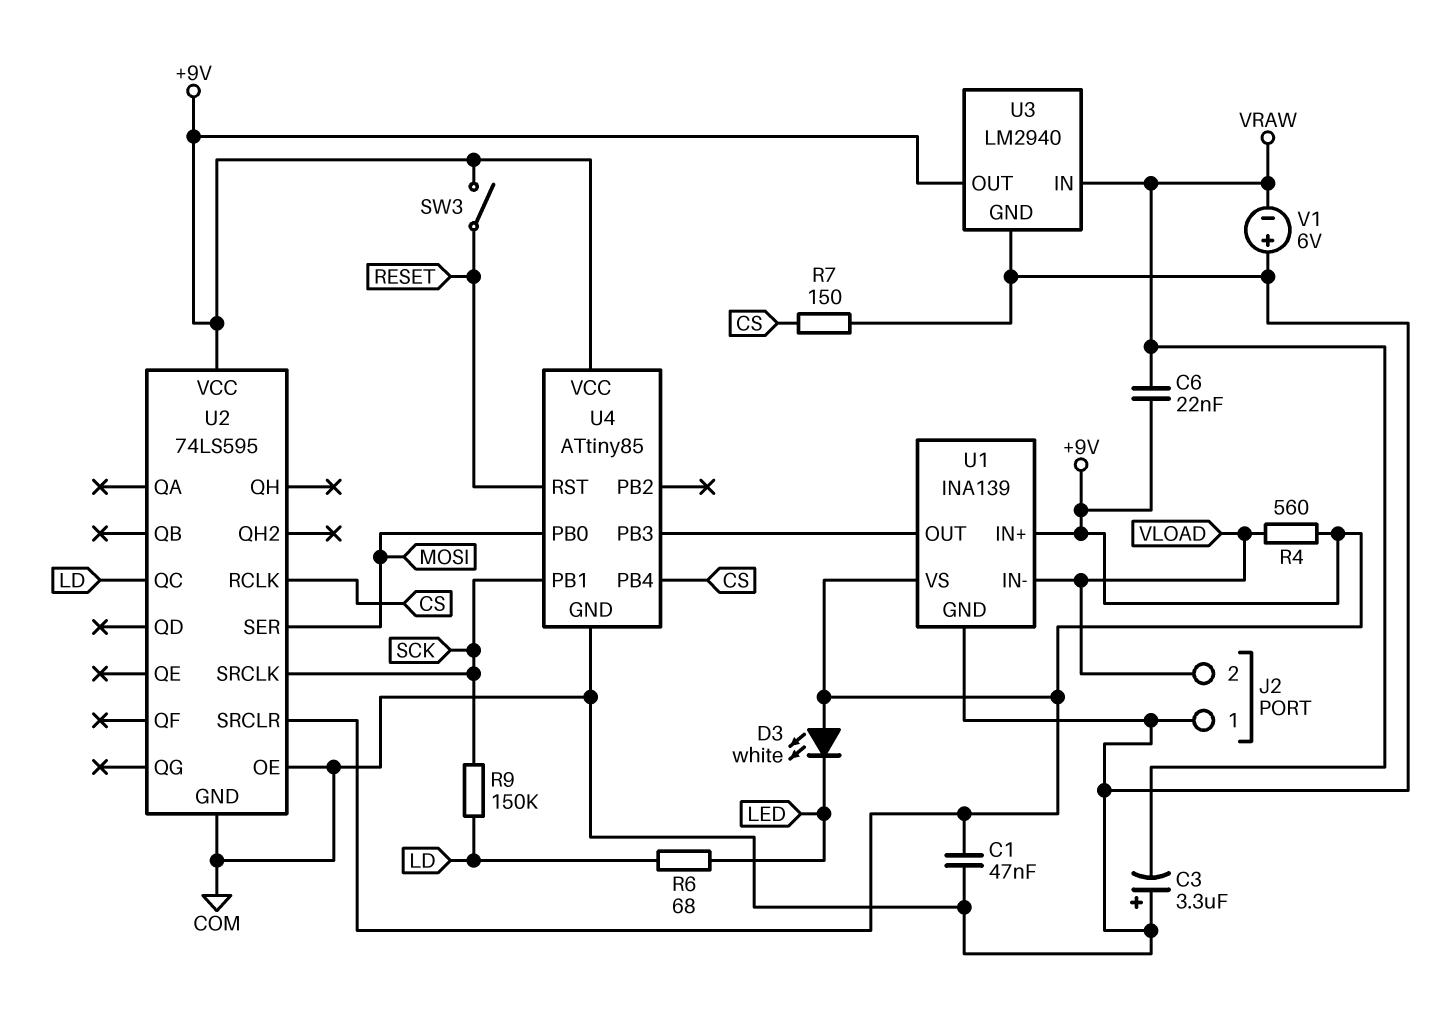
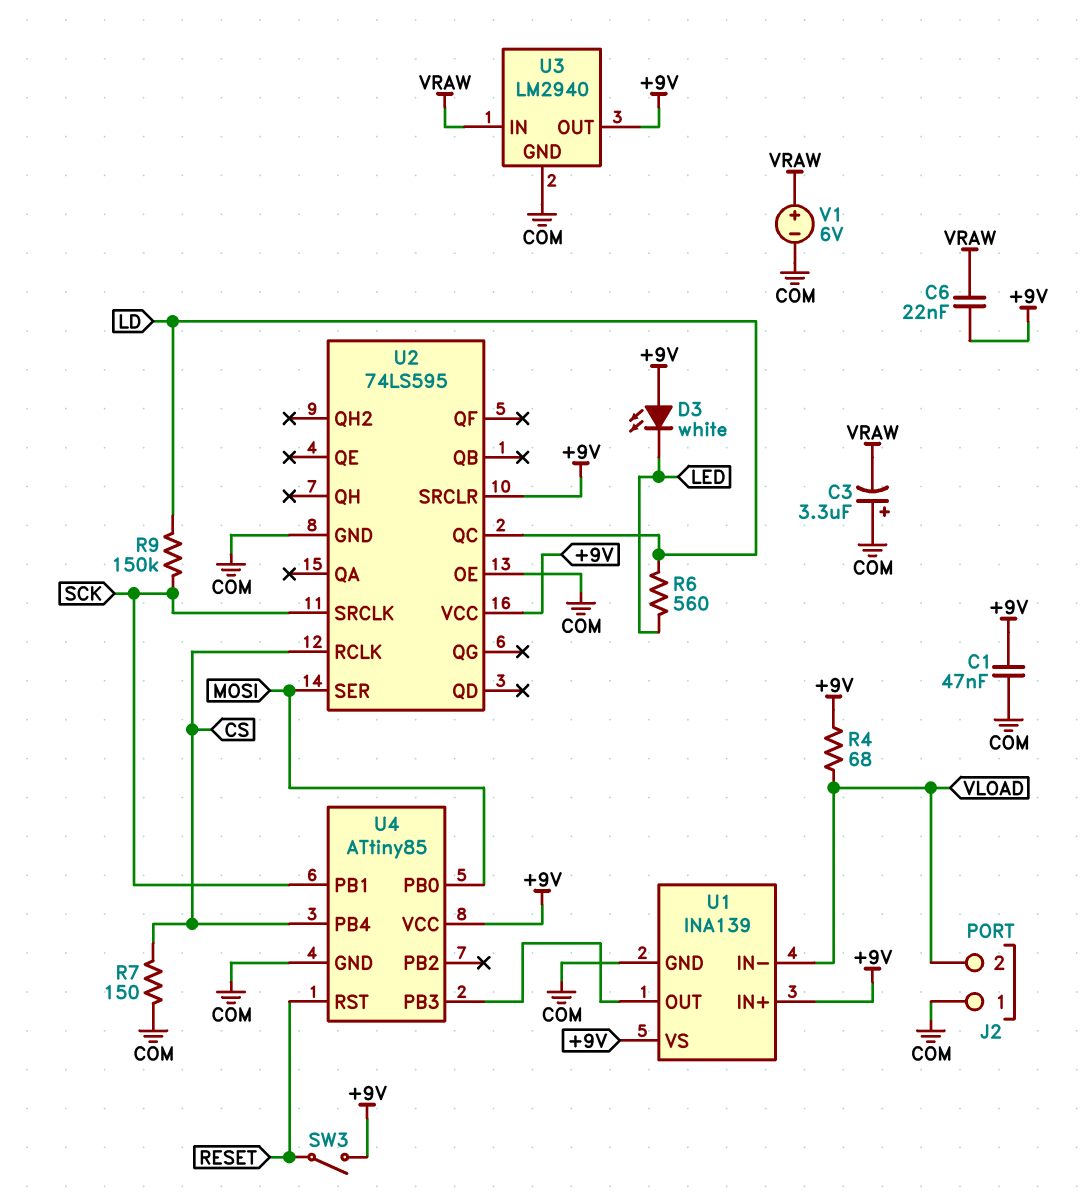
R4: 560 (+9V, VLOAD) -> 68 (+9V, VLOAD)
R6: 68 (LD, LED) -> 560 (LD, LED)
V1: 6V (plus COM, minus VRAW) -> 6V (plus VRAW, minus COM)

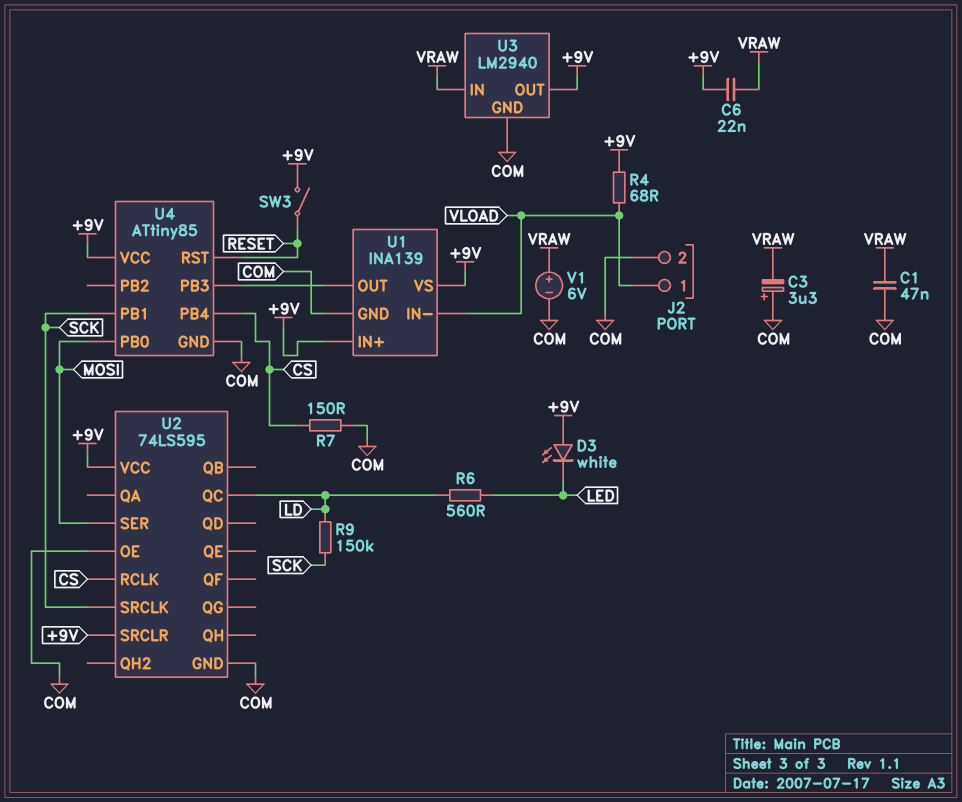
C1: 47nF (+9V, COM) -> 47nF (COM, VRAW)
J2 pin 1: COM -> VLOAD
J2 pin 2: VLOAD -> COM

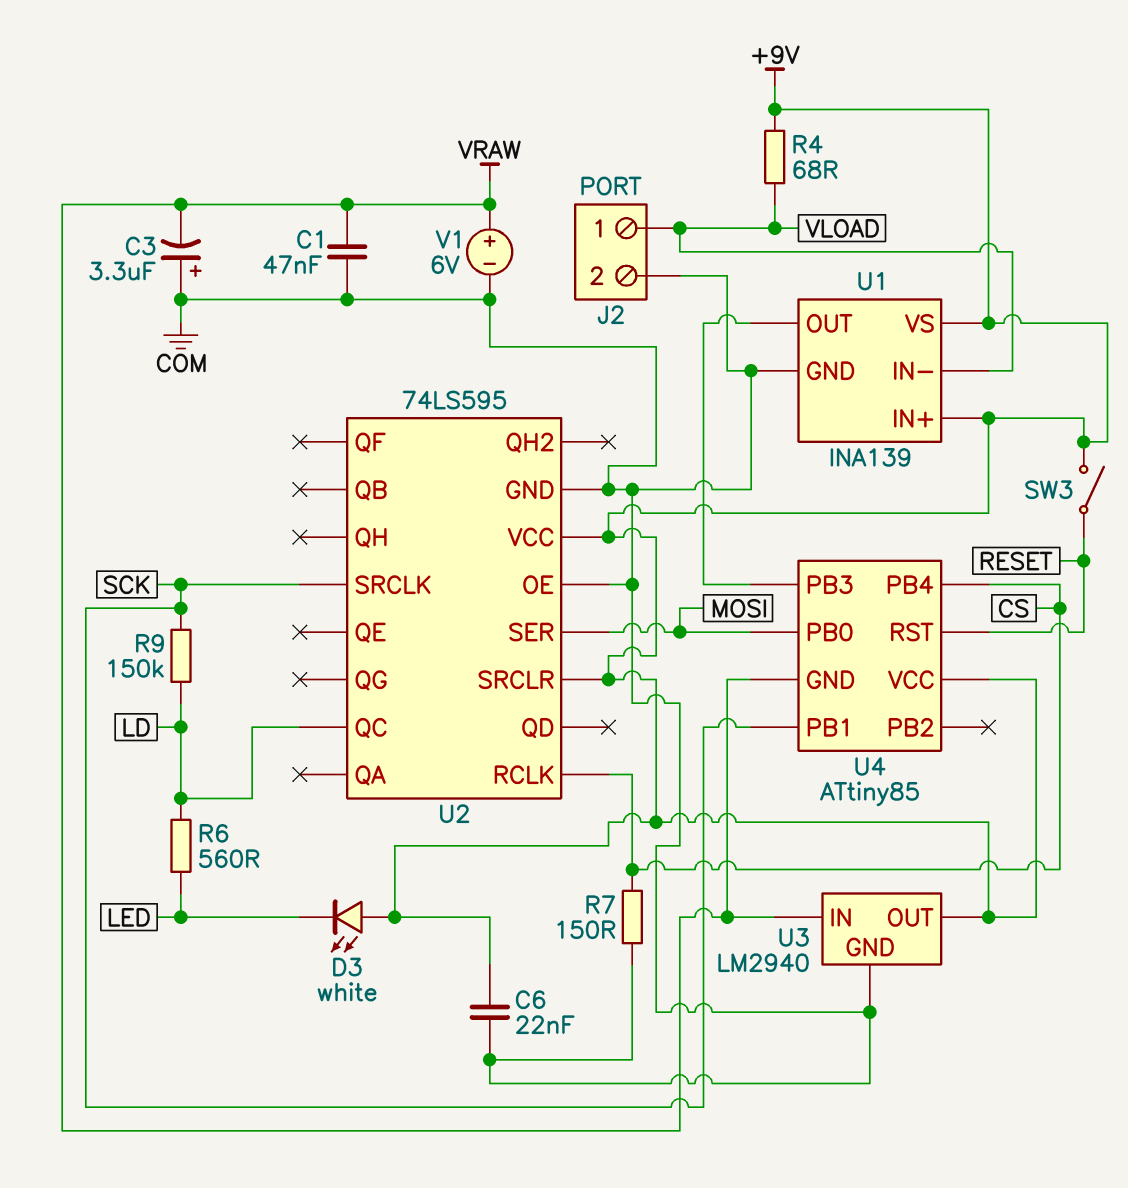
C6: 22nF (+9V, VRAW) -> 22nF (+9V, COM)
U4 pin GND: COM -> VRAW

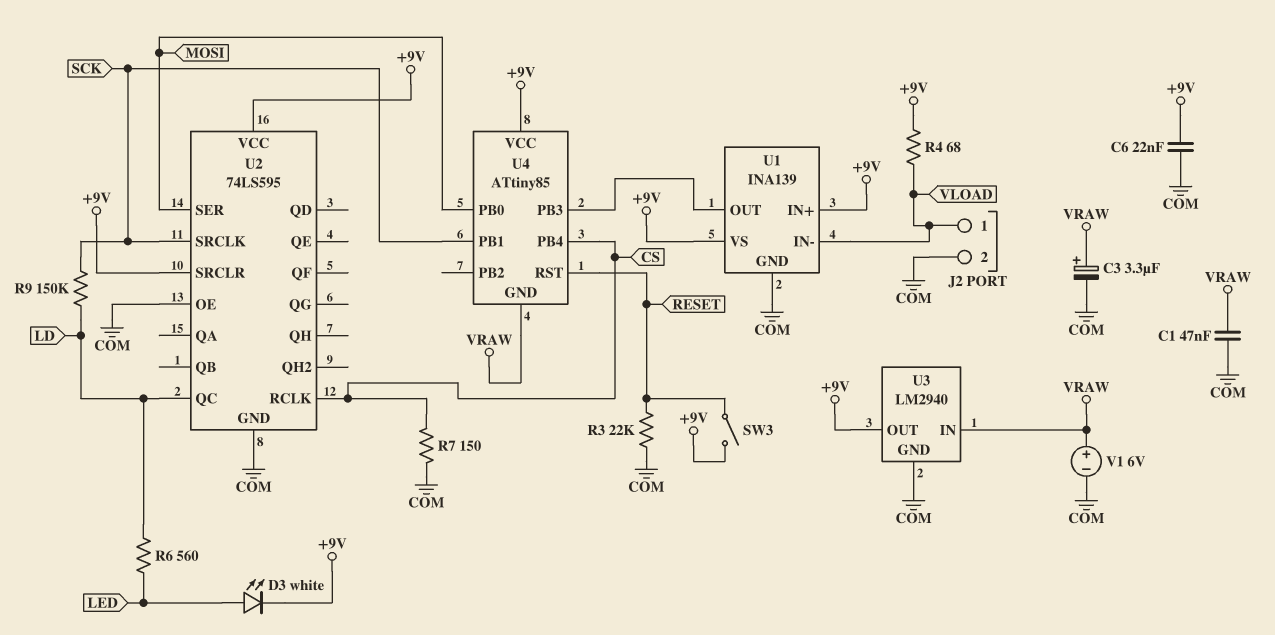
C3: 3.3uF (plus COM, minus VRAW) -> 3.3uF (plus VRAW, minus COM)
D3: LED white (A +9V, K LED) -> LED white (A LED, K +9V)
R3: none -> 22k (COM, RESET)

